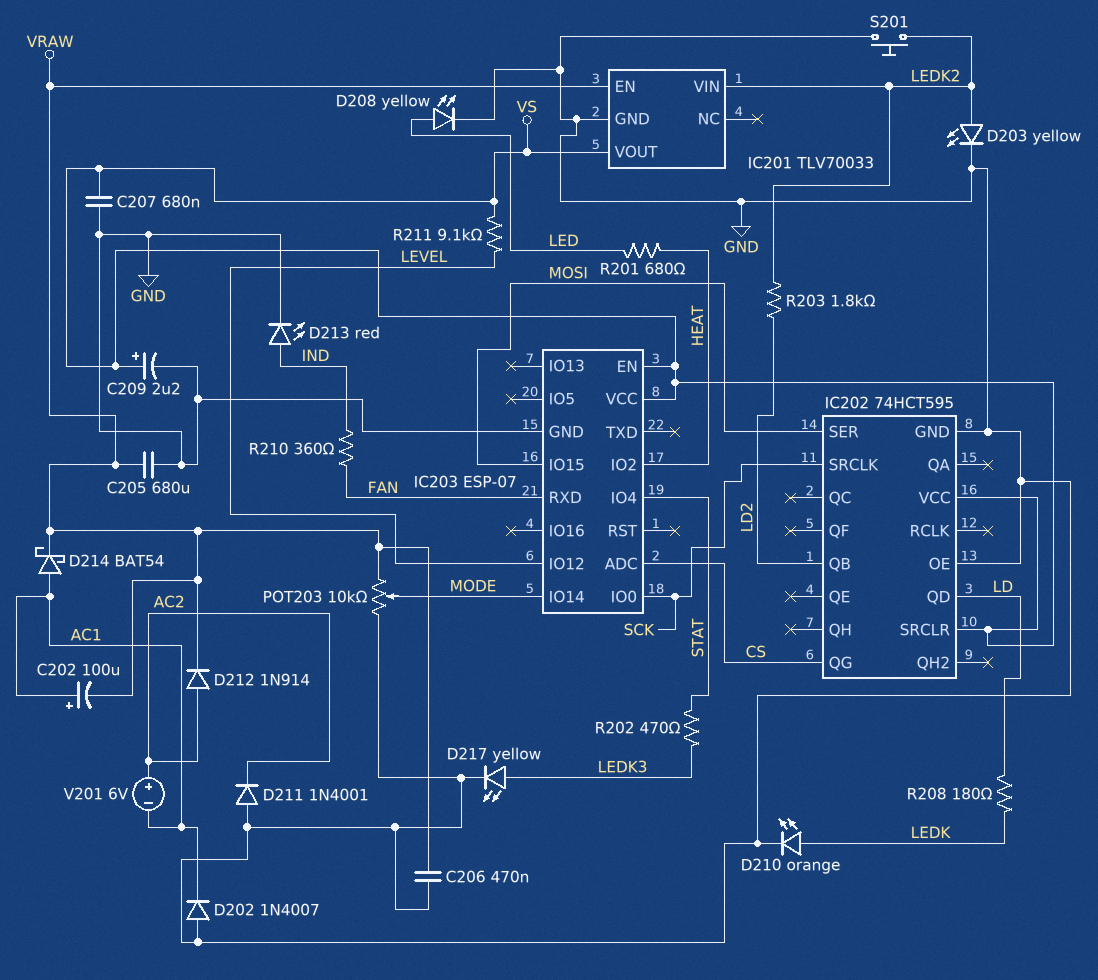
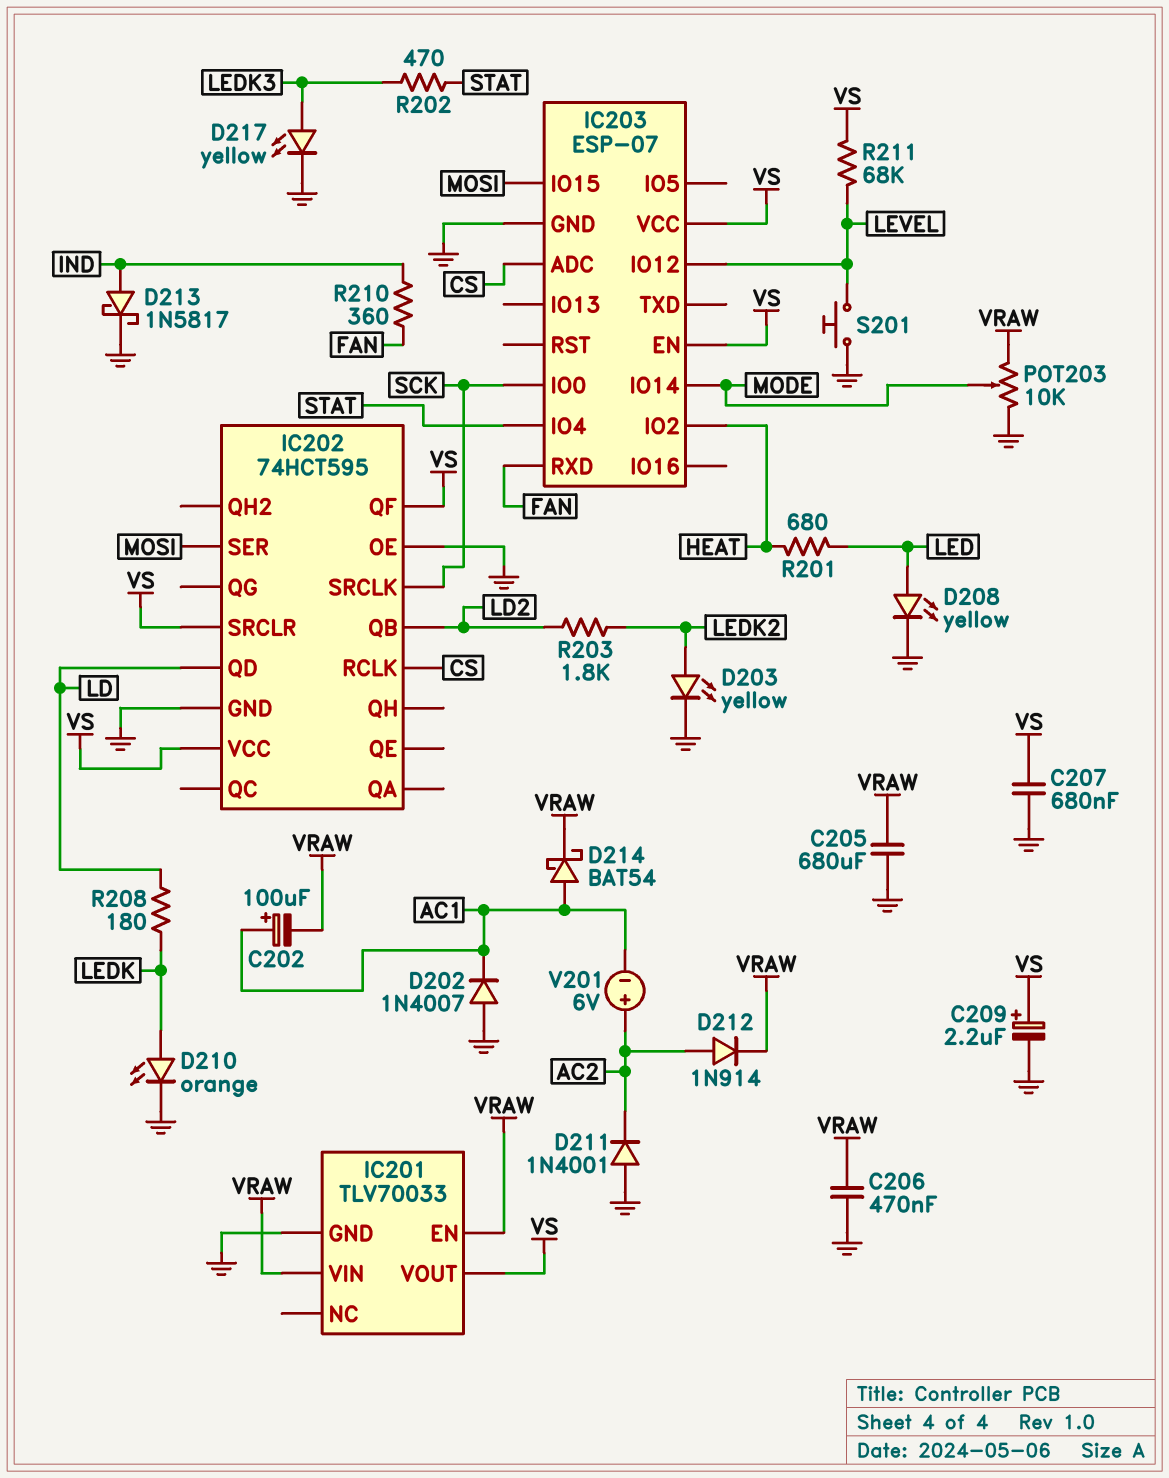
D213: LED red (A IND, K GND) -> schottky 1N5817 (A IND, K GND)
IC201 pin VIN: LEDK2 -> VRAW
IC202 pin QF: none -> VS
IC202 pin QG: CS -> none
IC202 pin RCLK: none -> CS
R211: 9.1k (LEVEL, VS) -> 68k (LEVEL, VS)
S201: button (GND, LEDK2) -> button (GND, LEVEL)

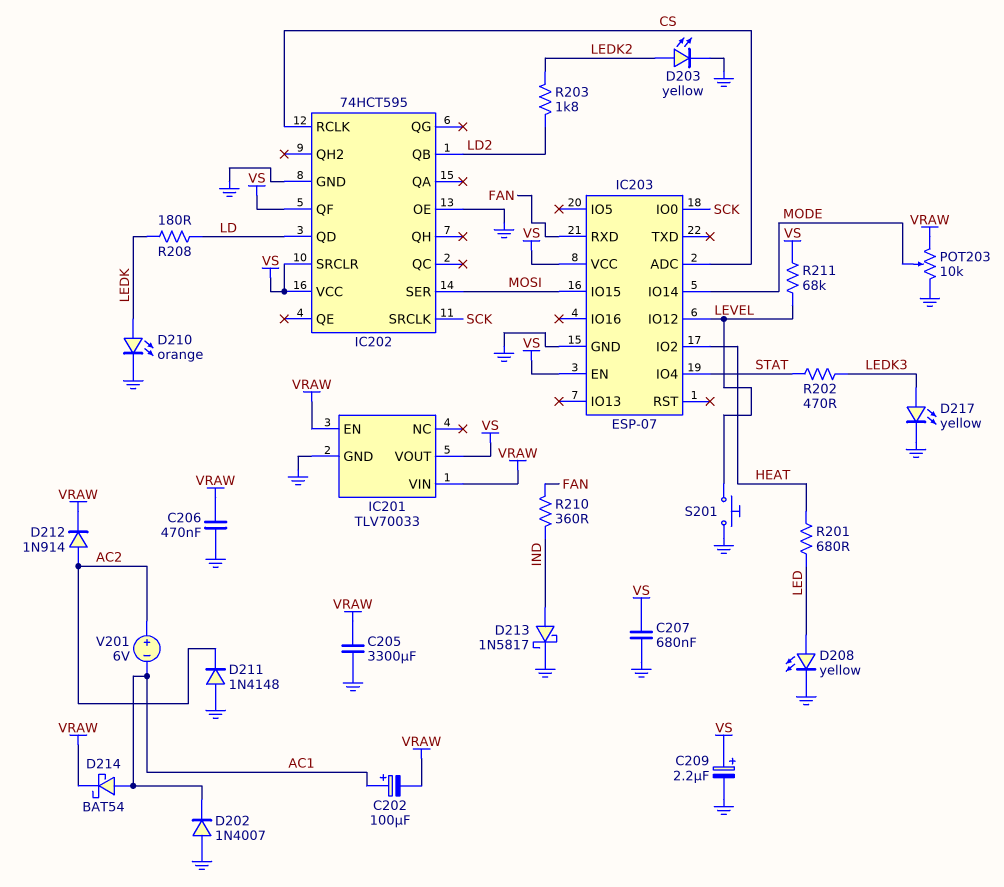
C205: 680uF (GND, VRAW) -> 3300uF (GND, VRAW)
D211: diode 1N4001 (A GND, K AC2) -> diode 1N4148 (A GND, K AC2)

